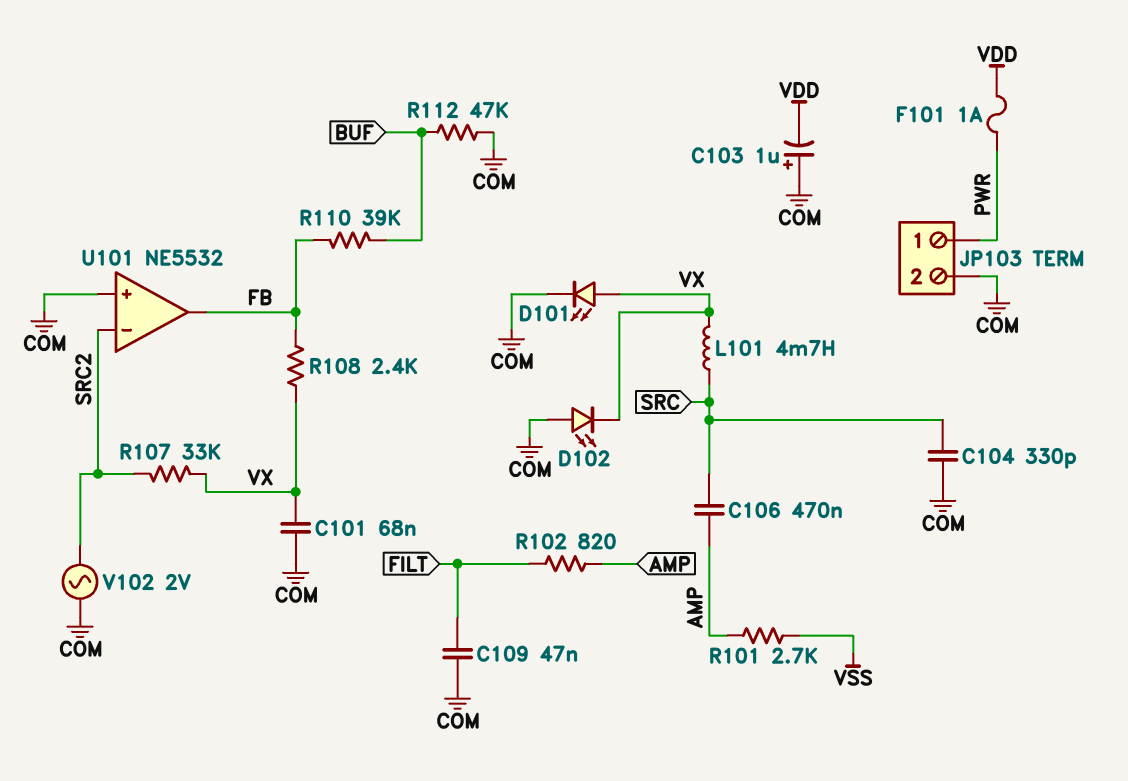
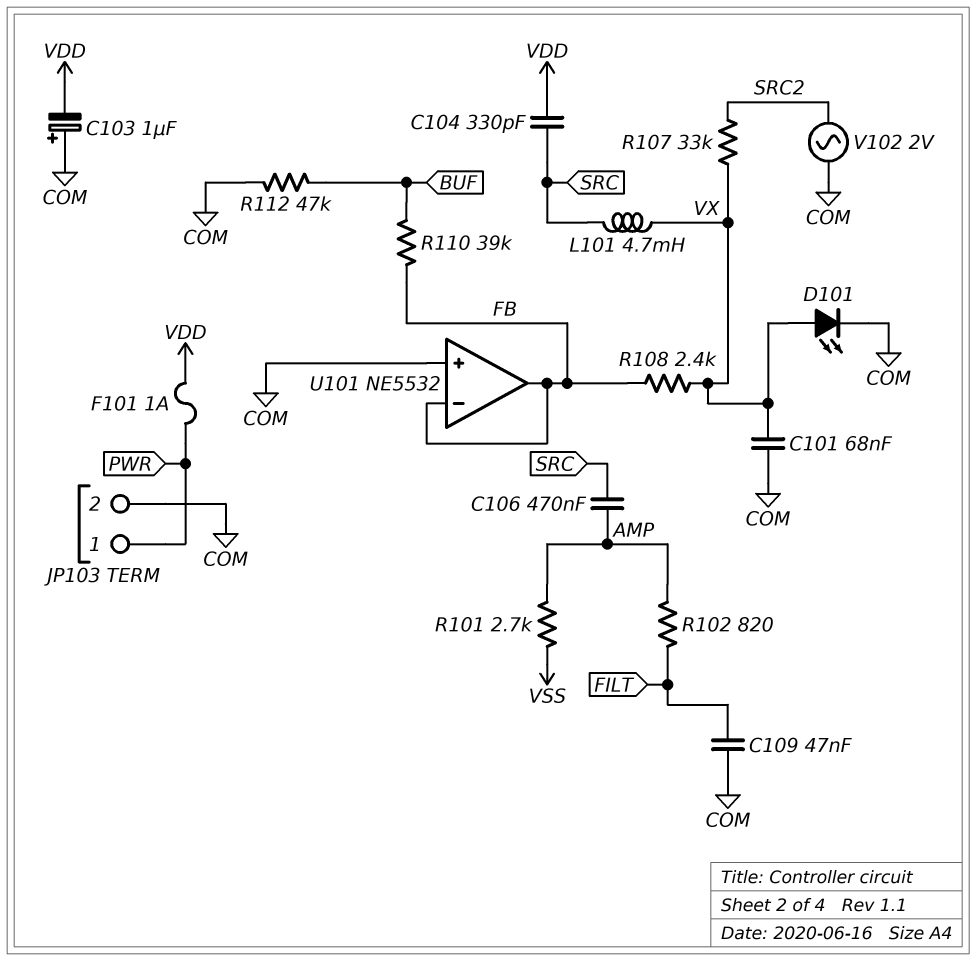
C104: 330pF (COM, SRC) -> 330pF (SRC, VDD)
D102: LED (A COM, K VX) -> none
U101 pin in-: SRC2 -> FB

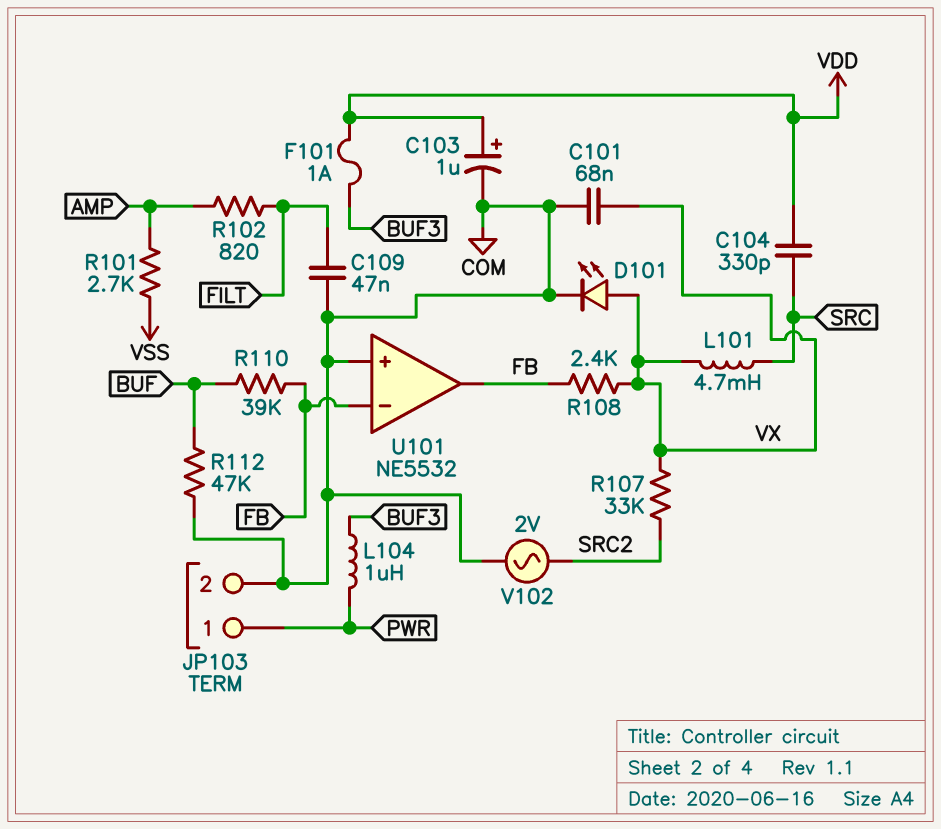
C103: 1uF (plus COM, minus VDD) -> 1uF (plus VDD, minus COM)
C106: 470nF (AMP, SRC) -> none
F101: 1A (PWR, VDD) -> 1A (BUF3, VDD)
L104: none -> 1uH (BUF3, PWR)

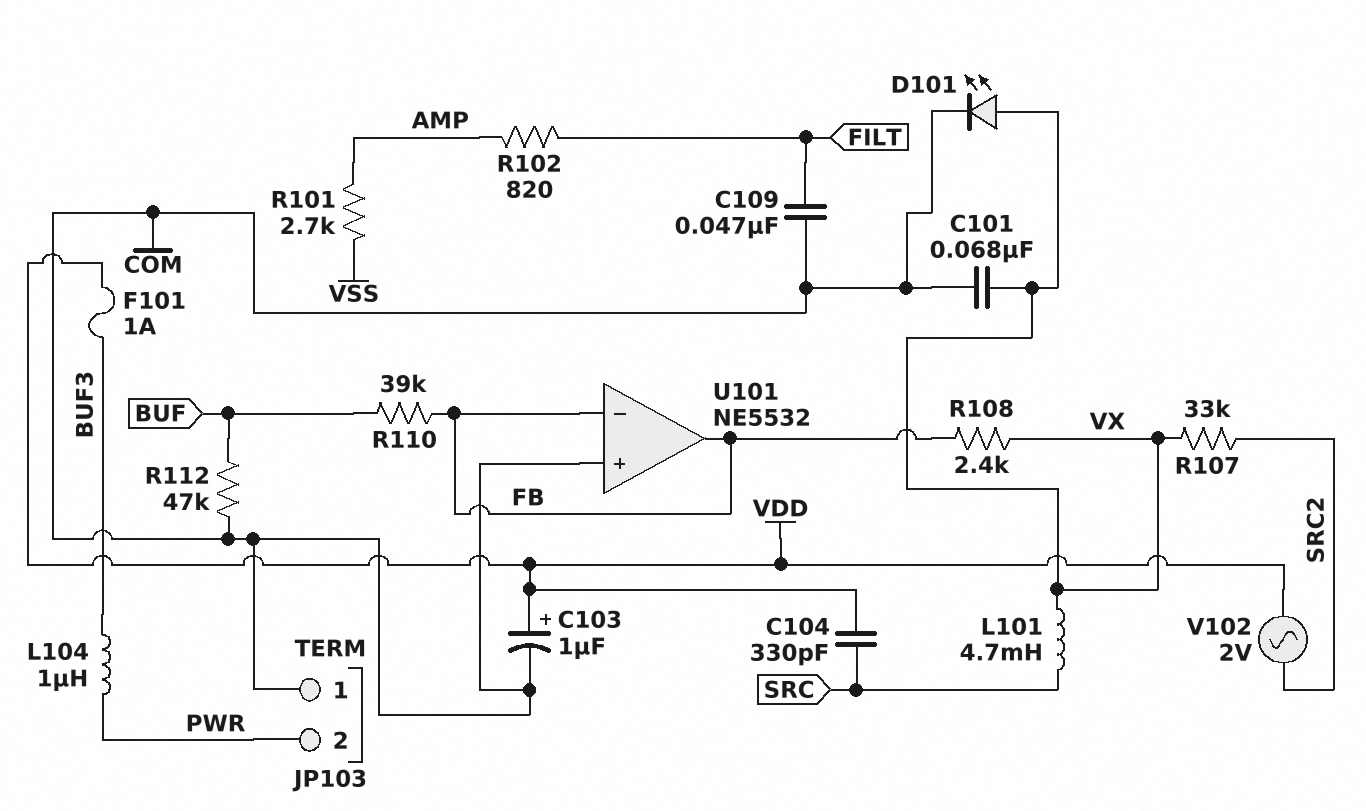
JP103 pin 1: PWR -> COM
JP103 pin 2: COM -> PWR
V102: AC 2V (COM, SRC2) -> AC 2V (SRC2, VDD)

